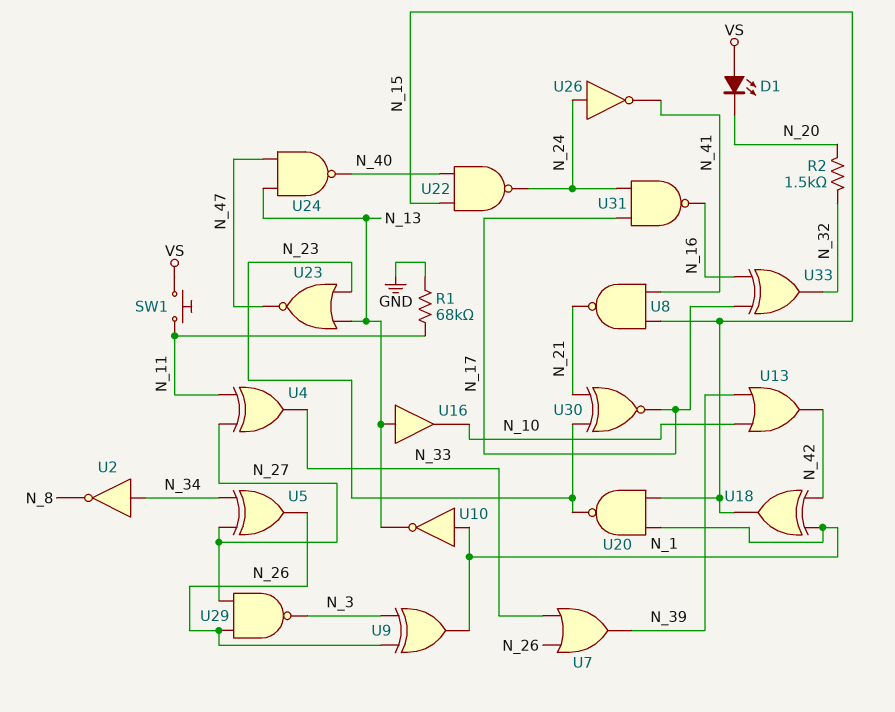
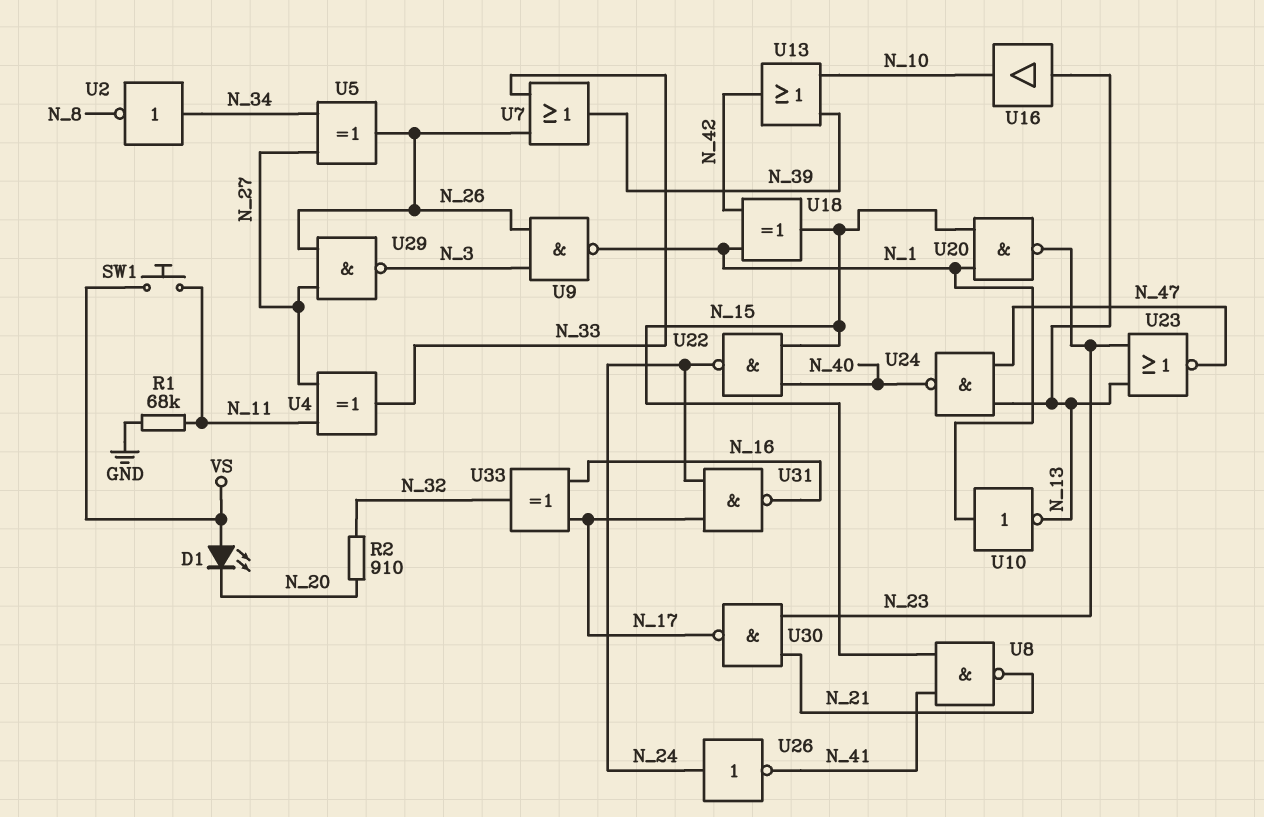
R2: 1.5k (N_20, N_32) -> 910 (N_20, N_32)
U9: XOR (in N_3, in N_26, out N_1) -> NAND (in N_3, in N_26, out N_1)
U30: XNOR (in N_21, in N_23, out N_17) -> NAND (in N_21, in N_23, out N_17)

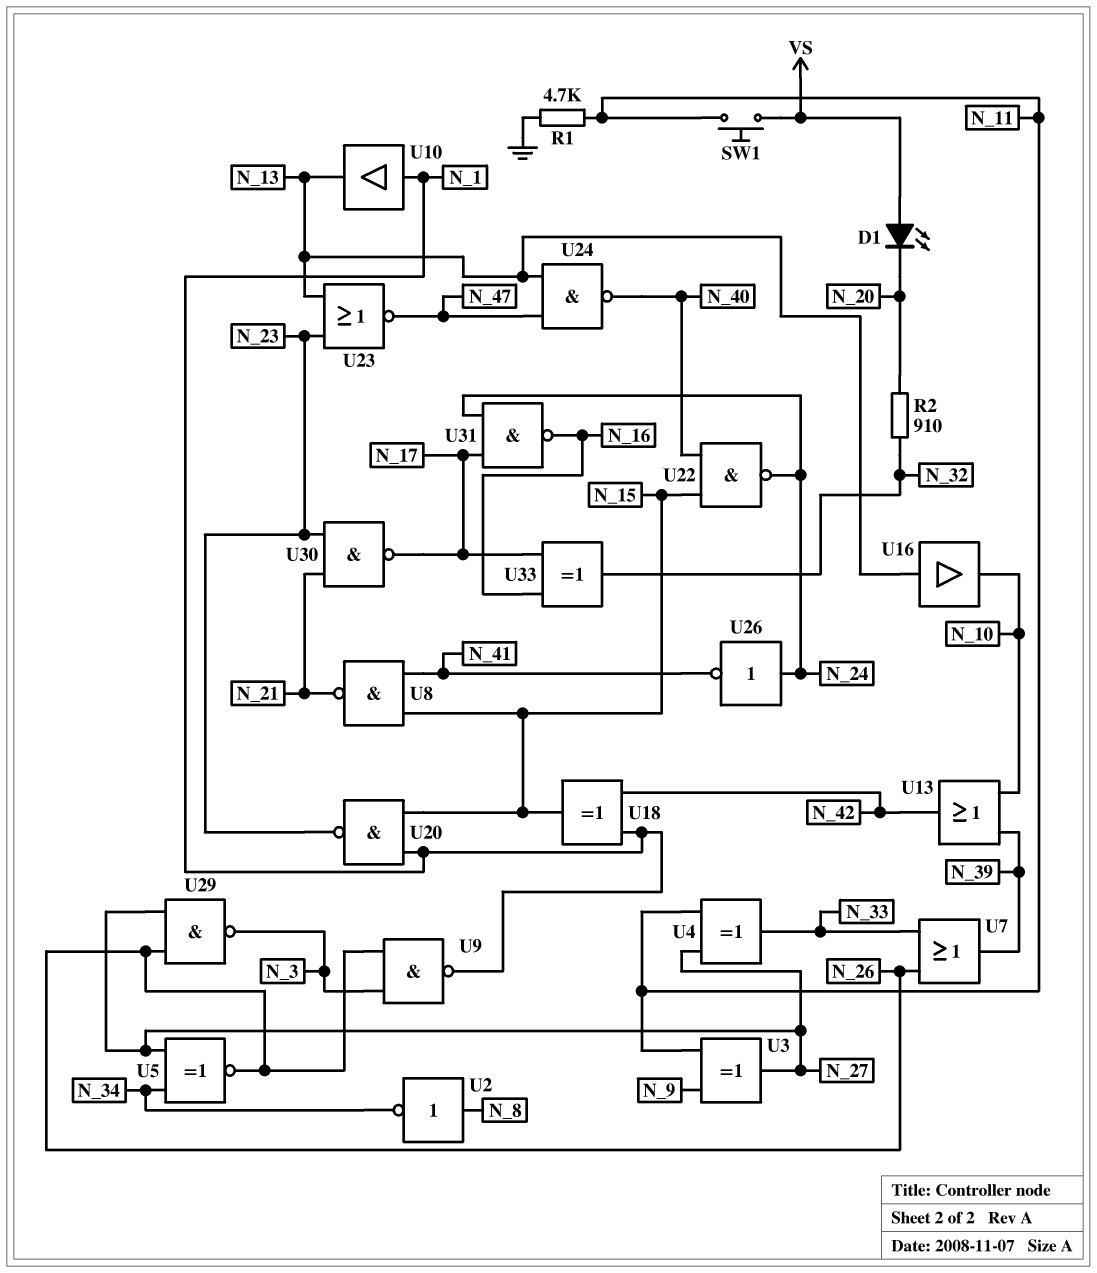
R1: 68k (GND, N_11) -> 4.7k (GND, N_11)
U2: NOT (in N_34, out N_8) -> NOT (in N_8, out N_34)
U3: none -> XOR (in N_9, in N_11, out N_27)
U5: XOR (in N_27, in N_34, out N_26) -> XNOR (in N_27, in N_34, out N_26)
U10: NOT (in N_1, out N_13) -> buffer (in N_1, out N_13)

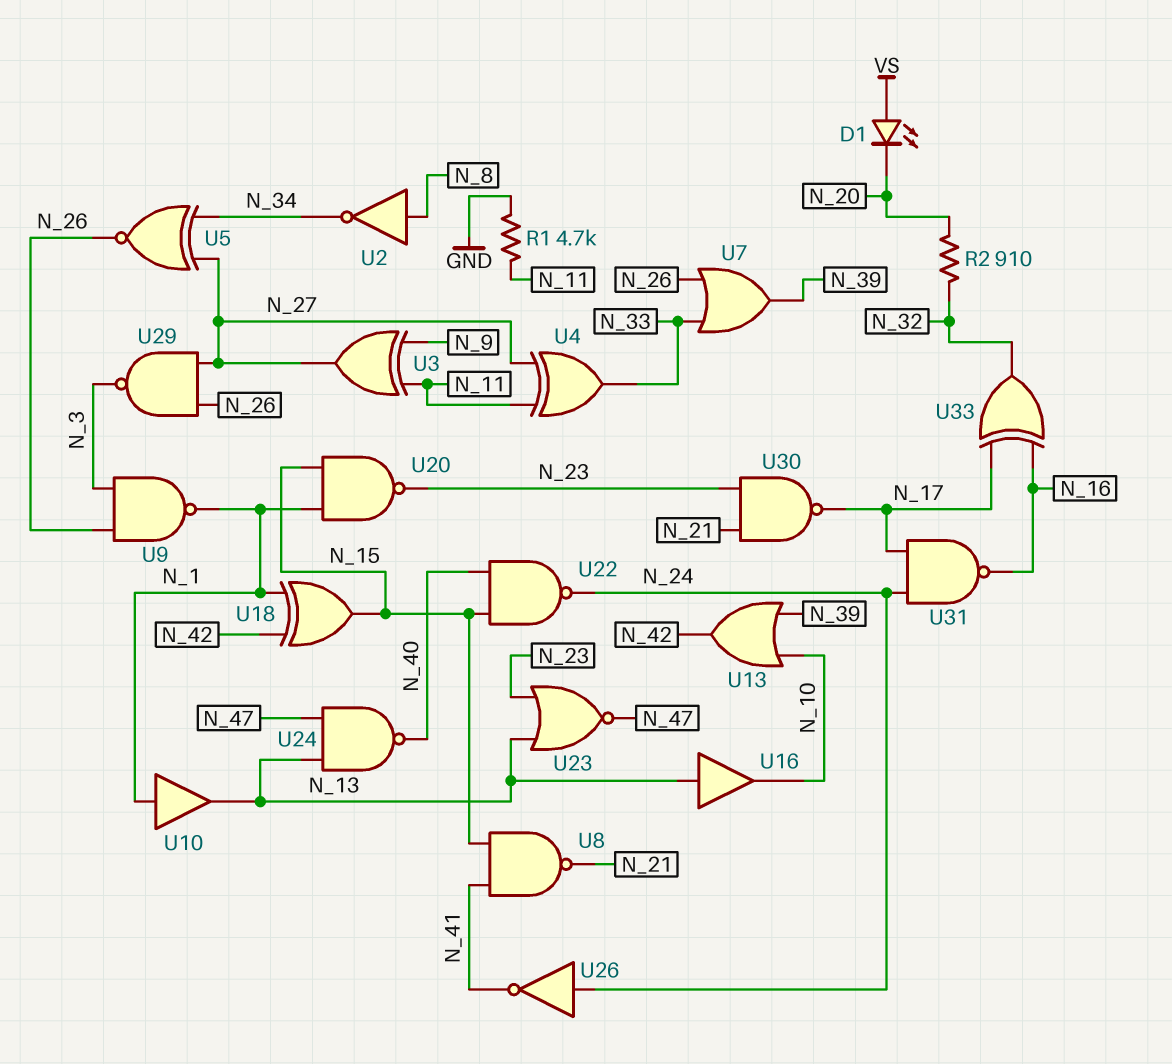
SW1: button (N_11, VS) -> none

